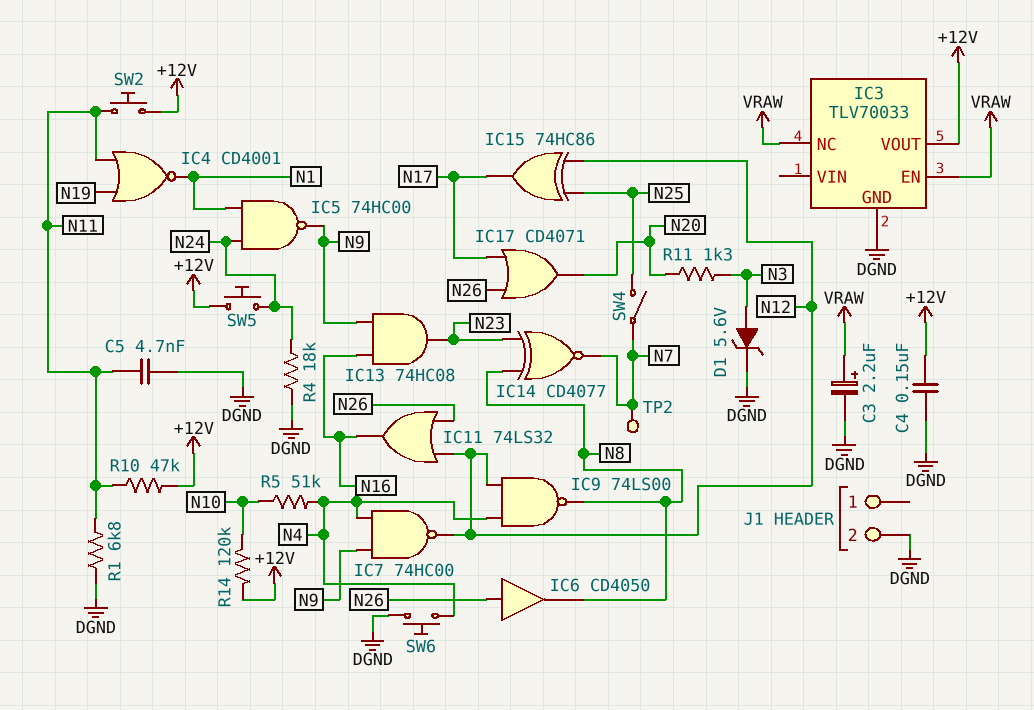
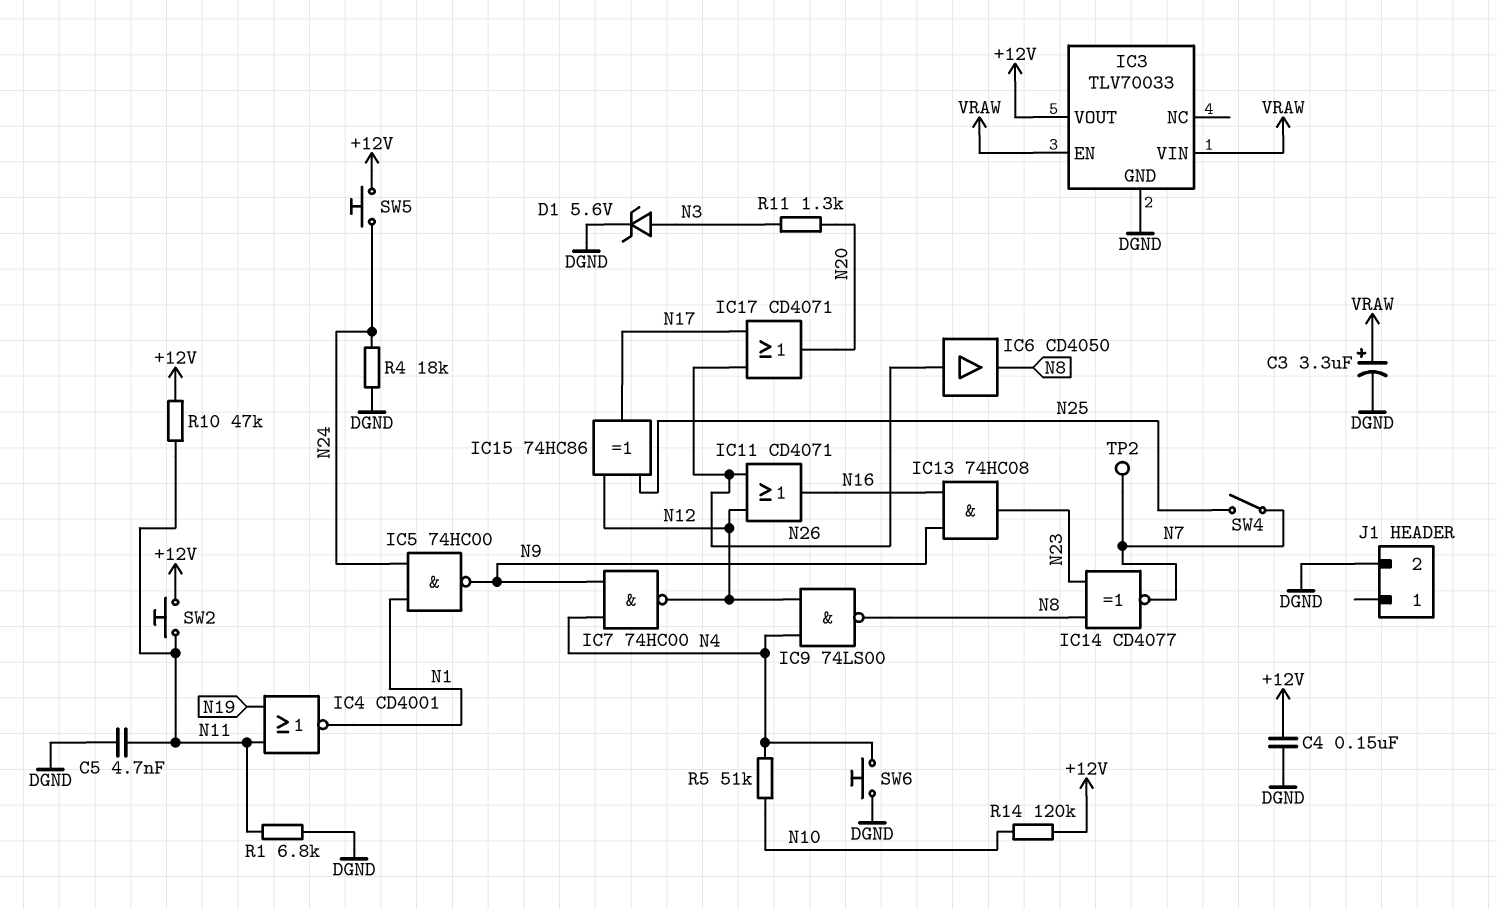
C3: 2.2uF (plus VRAW, minus DGND) -> 3.3uF (plus VRAW, minus DGND)
IC3 pin NC: VRAW -> none
IC3 pin VIN: none -> VRAW
IC11: OR 74LS32 (in N12, in N26, out N16) -> OR CD4071 (in N12, in N26, out N16)

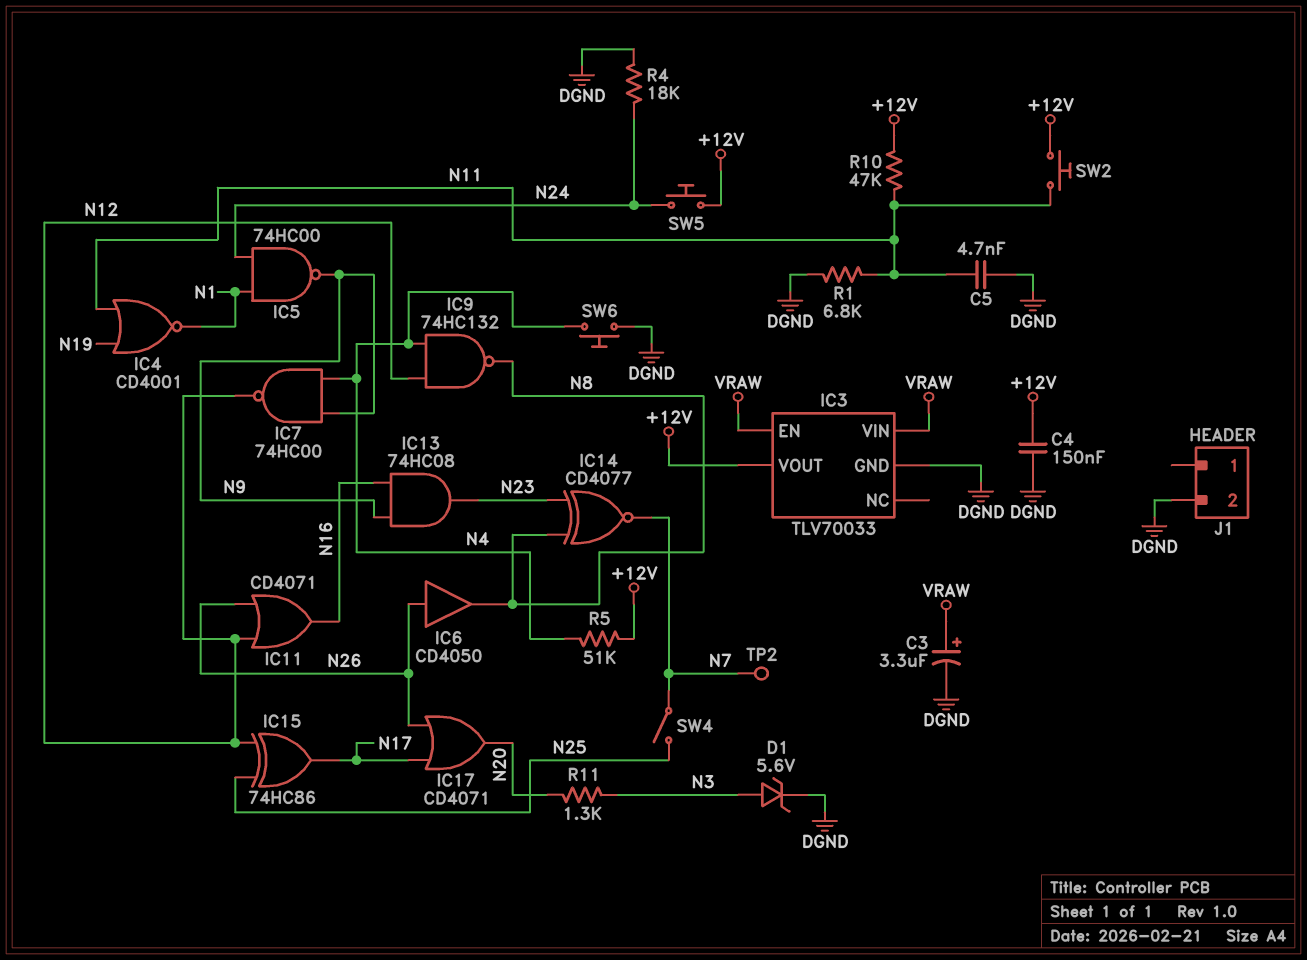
IC9: NAND 74LS00 (in N4, in N12, out N8) -> NAND 74HC132 (in N4, in N12, out N8)
R5: 51k (N4, N10) -> 51k (+12V, N4)
R14: 120k (+12V, N10) -> none

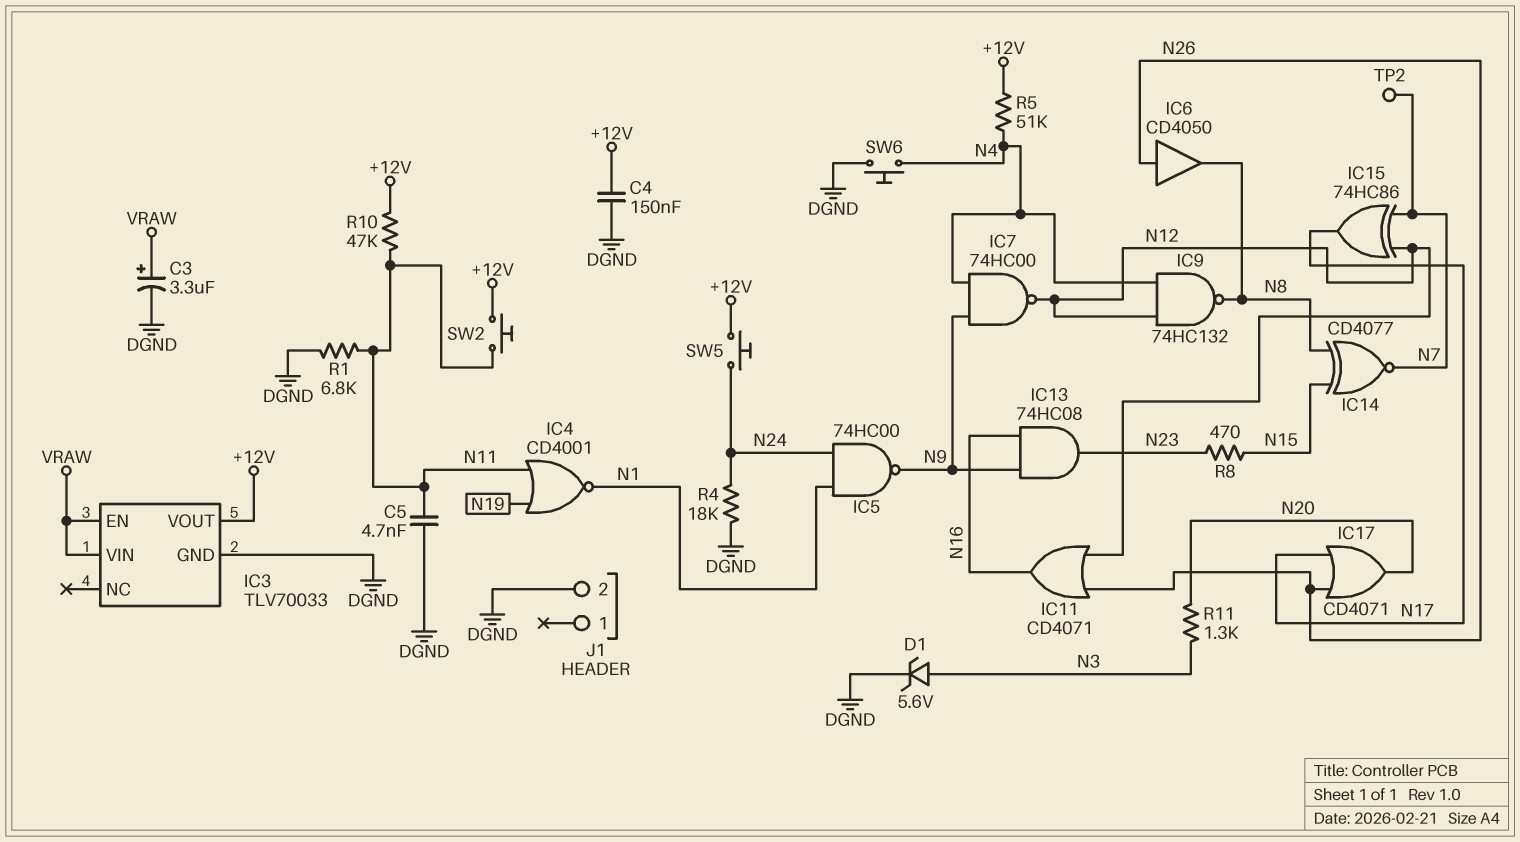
IC14: XNOR CD4077 (in N8, in N23, out N7) -> XNOR CD4077 (in N8, in N15, out N7)
IC15: XOR 74HC86 (in N12, in N25, out N17) -> XOR 74HC86 (in N7, in N12, out N17)
R8: none -> 470 (N15, N23)
SW4: switch (N7, N25) -> none

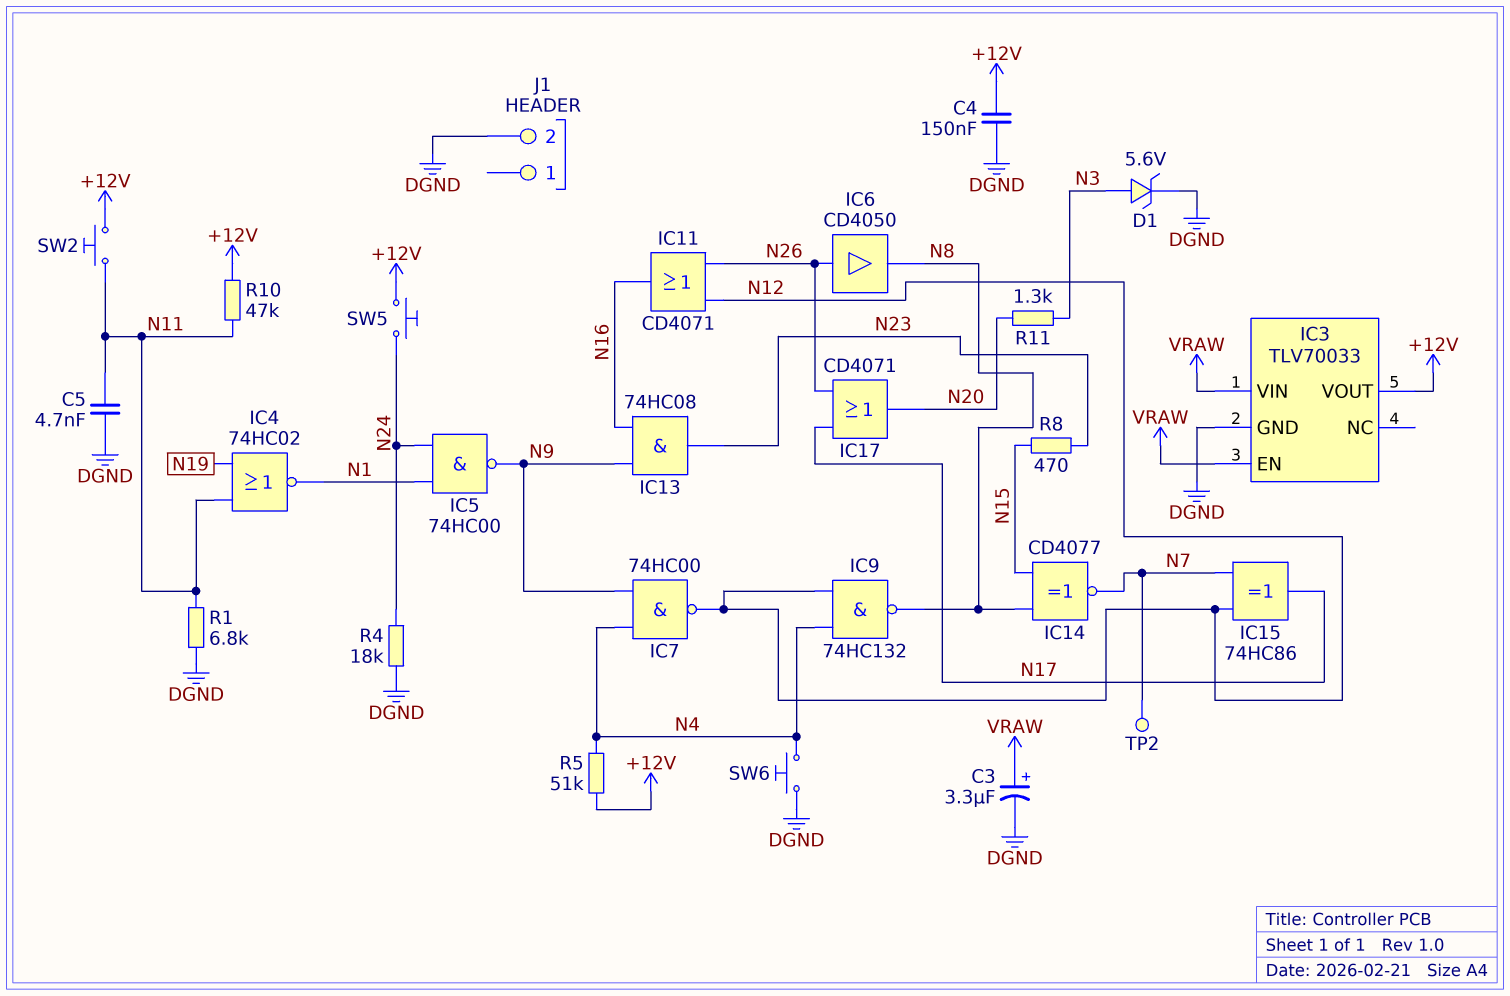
IC4: NOR CD4001 (in N11, in N19, out N1) -> NOR 74HC02 (in N11, in N19, out N1)

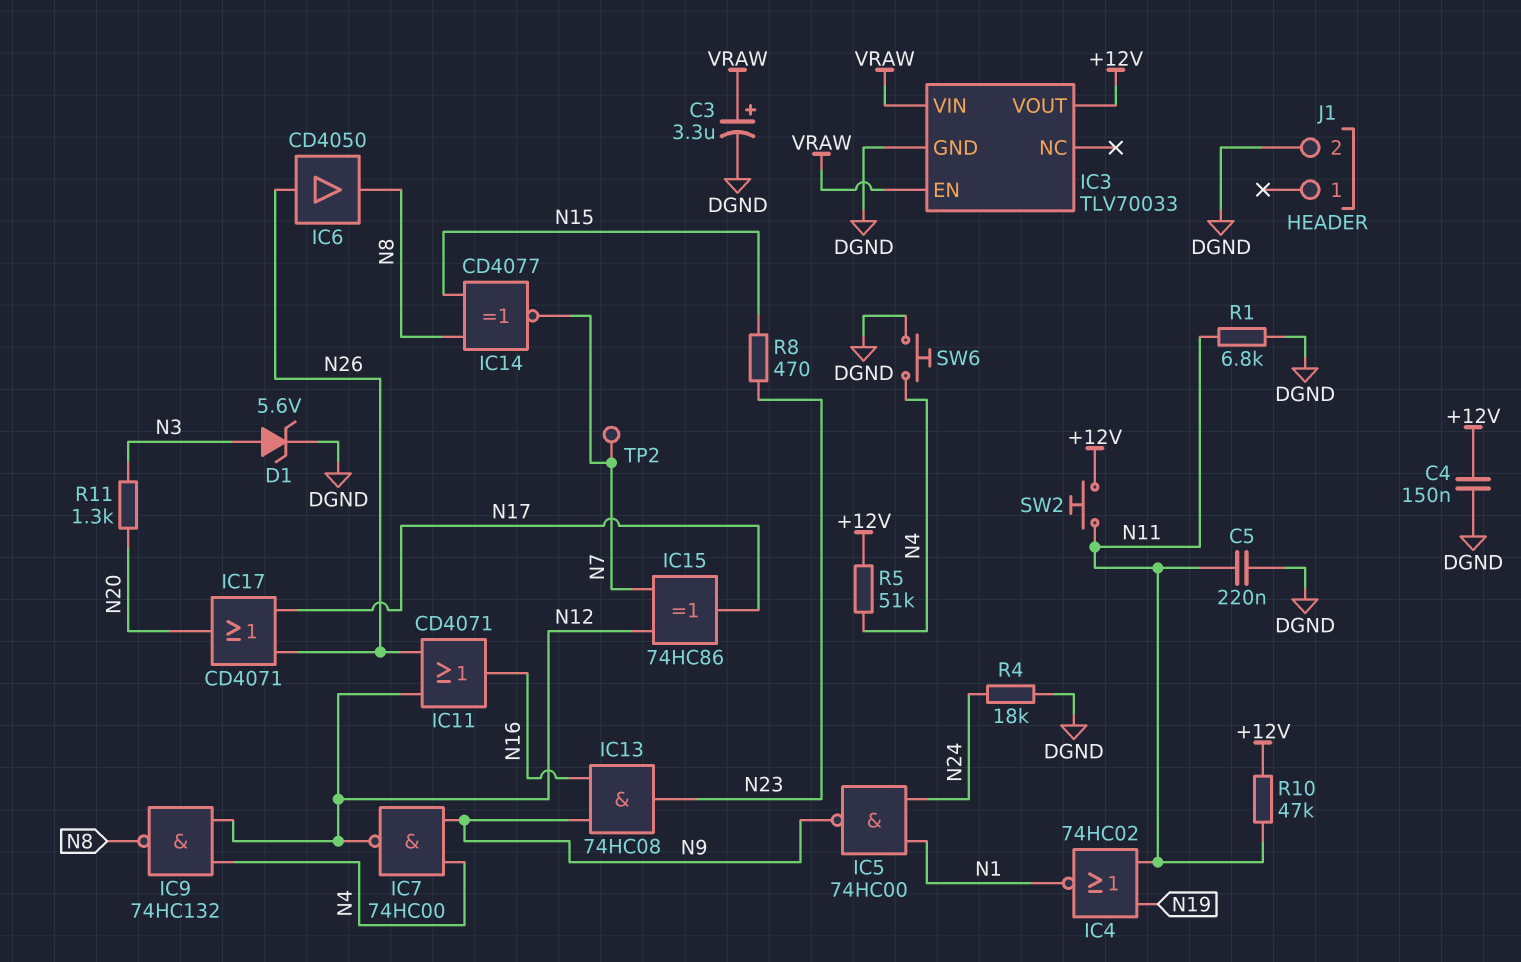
C5: 4.7nF (DGND, N11) -> 220nF (DGND, N11)
SW5: button (+12V, N24) -> none

